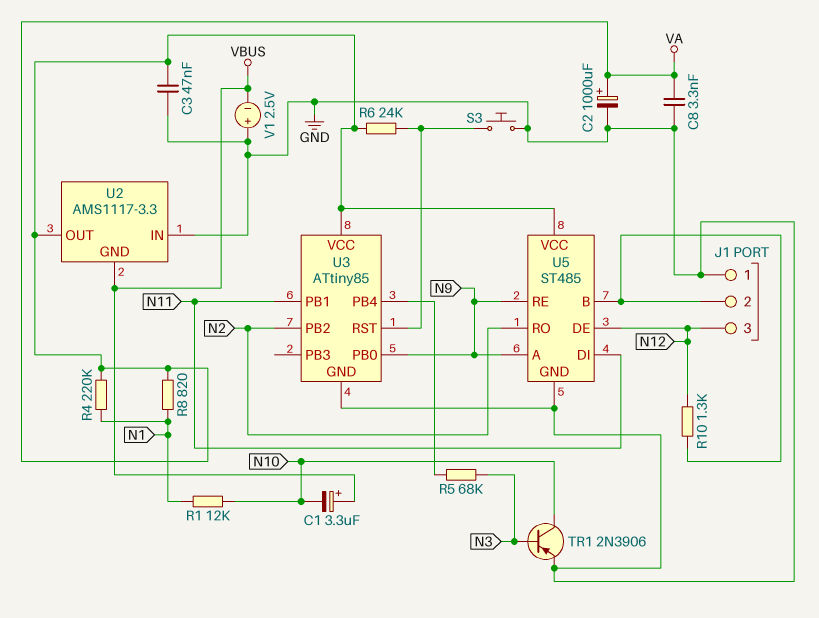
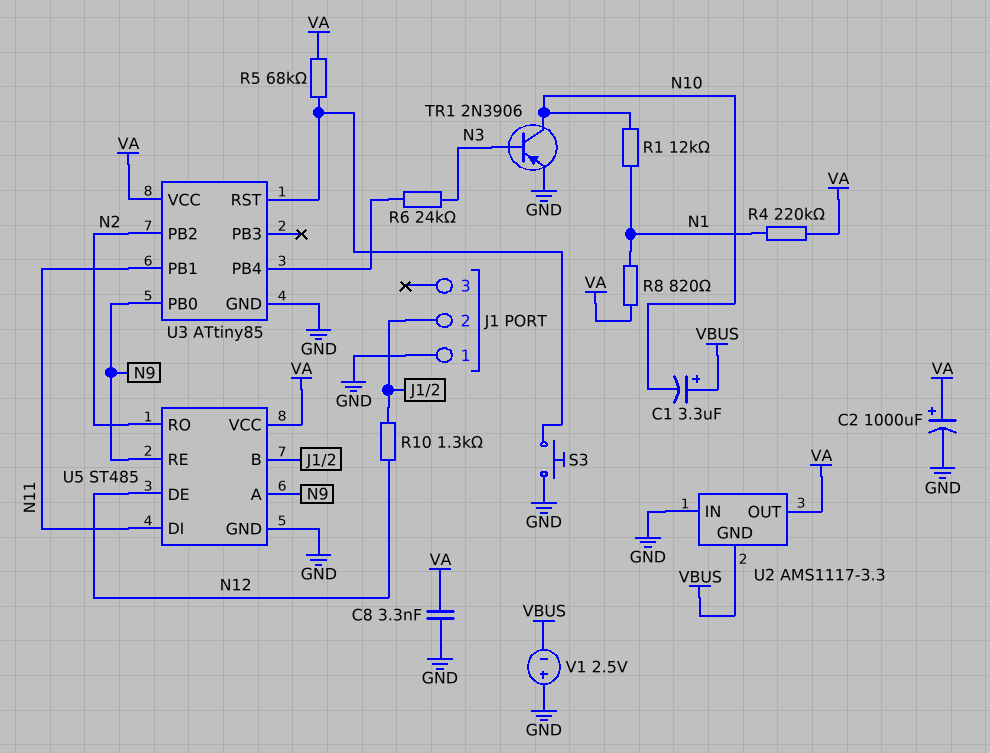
C3: 47nF (GND, VA) -> none
J1 pin 3: N12 -> none
R5: 68k (N3, U3/PB4) -> 68k (U3/RST, VA)
R6: 24k (U3/RST, VA) -> 24k (N3, U3/PB4)

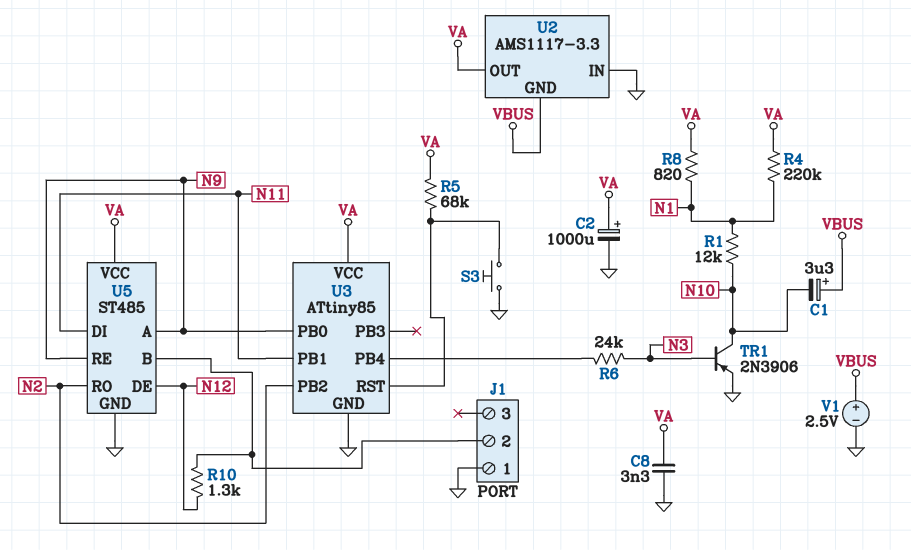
V1: 2.5V (plus GND, minus VBUS) -> 2.5V (plus VBUS, minus GND)

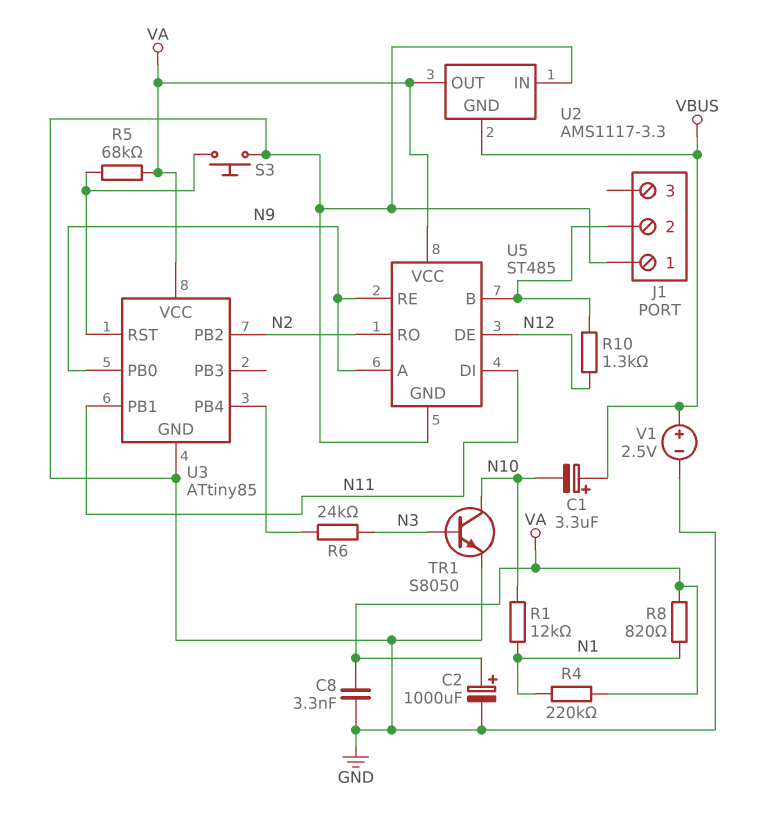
TR1: PNP 2N3906 (B N3, C N10, E GND) -> NPN S8050 (B N3, C N10, E GND)

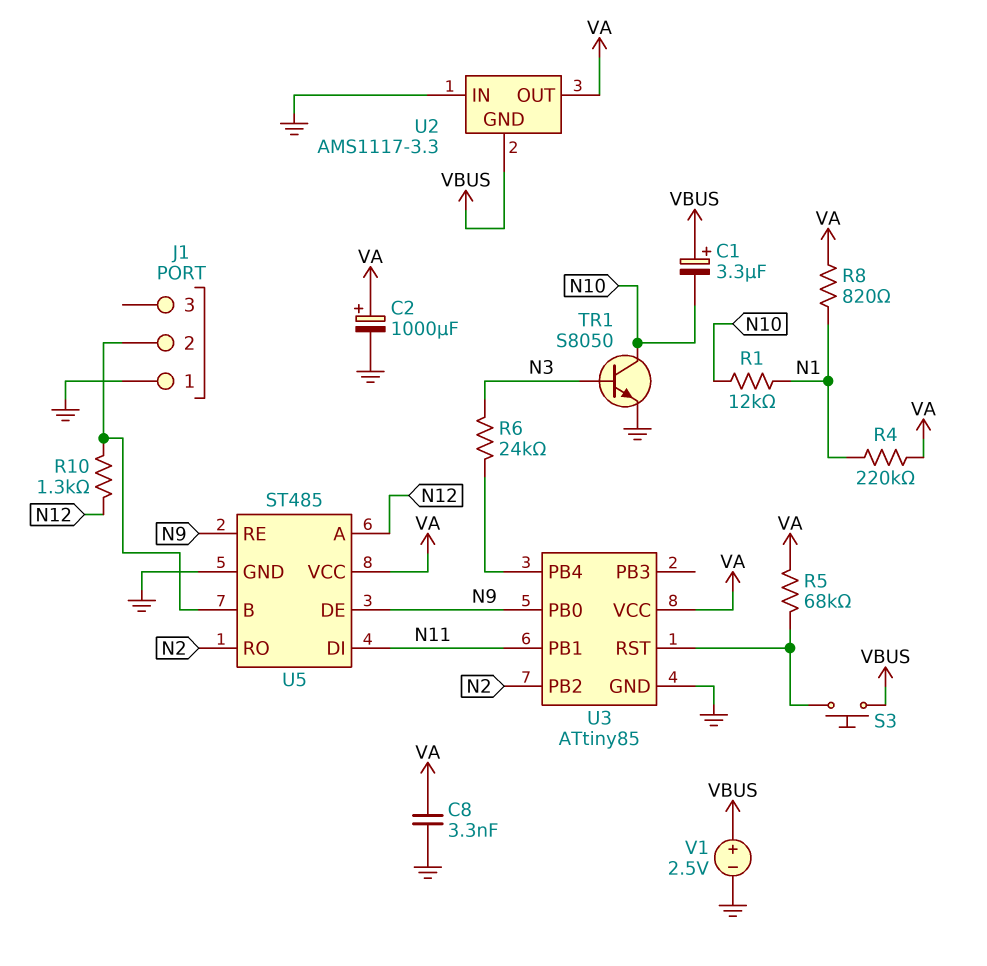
S3: button (GND, U3/RST) -> button (U3/RST, VBUS)
U5 pin A: N9 -> N12
U5 pin DE: N12 -> N9

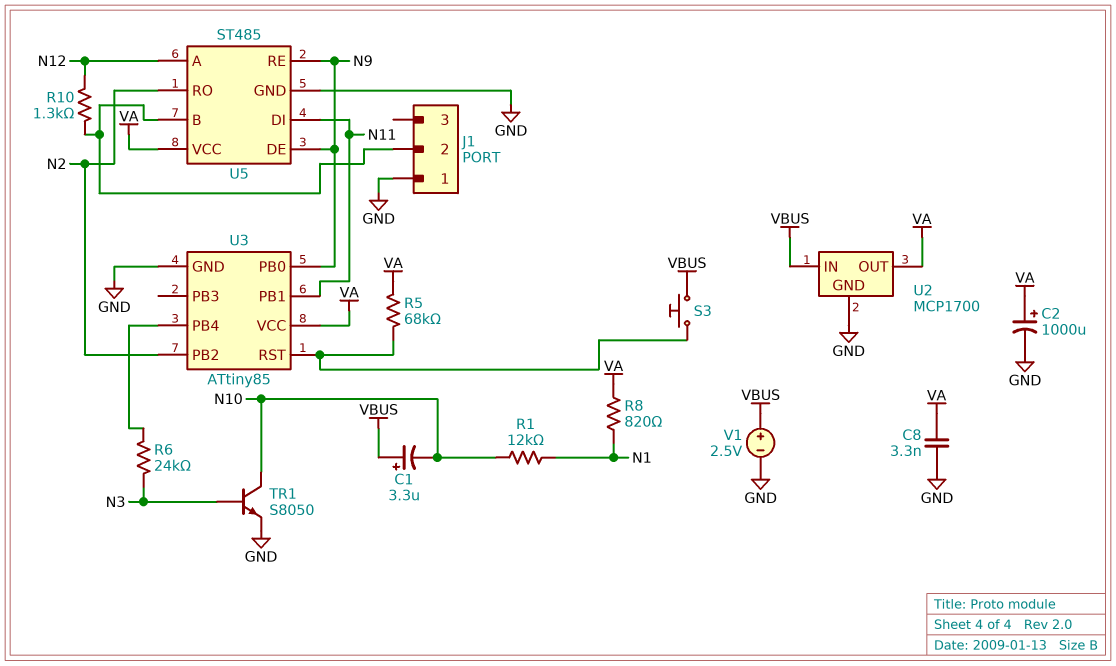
R4: 220k (N1, VA) -> none
U2: AMS1117-3.3 -> MCP1700
U2 pin GND: VBUS -> GND
U2 pin IN: GND -> VBUS

